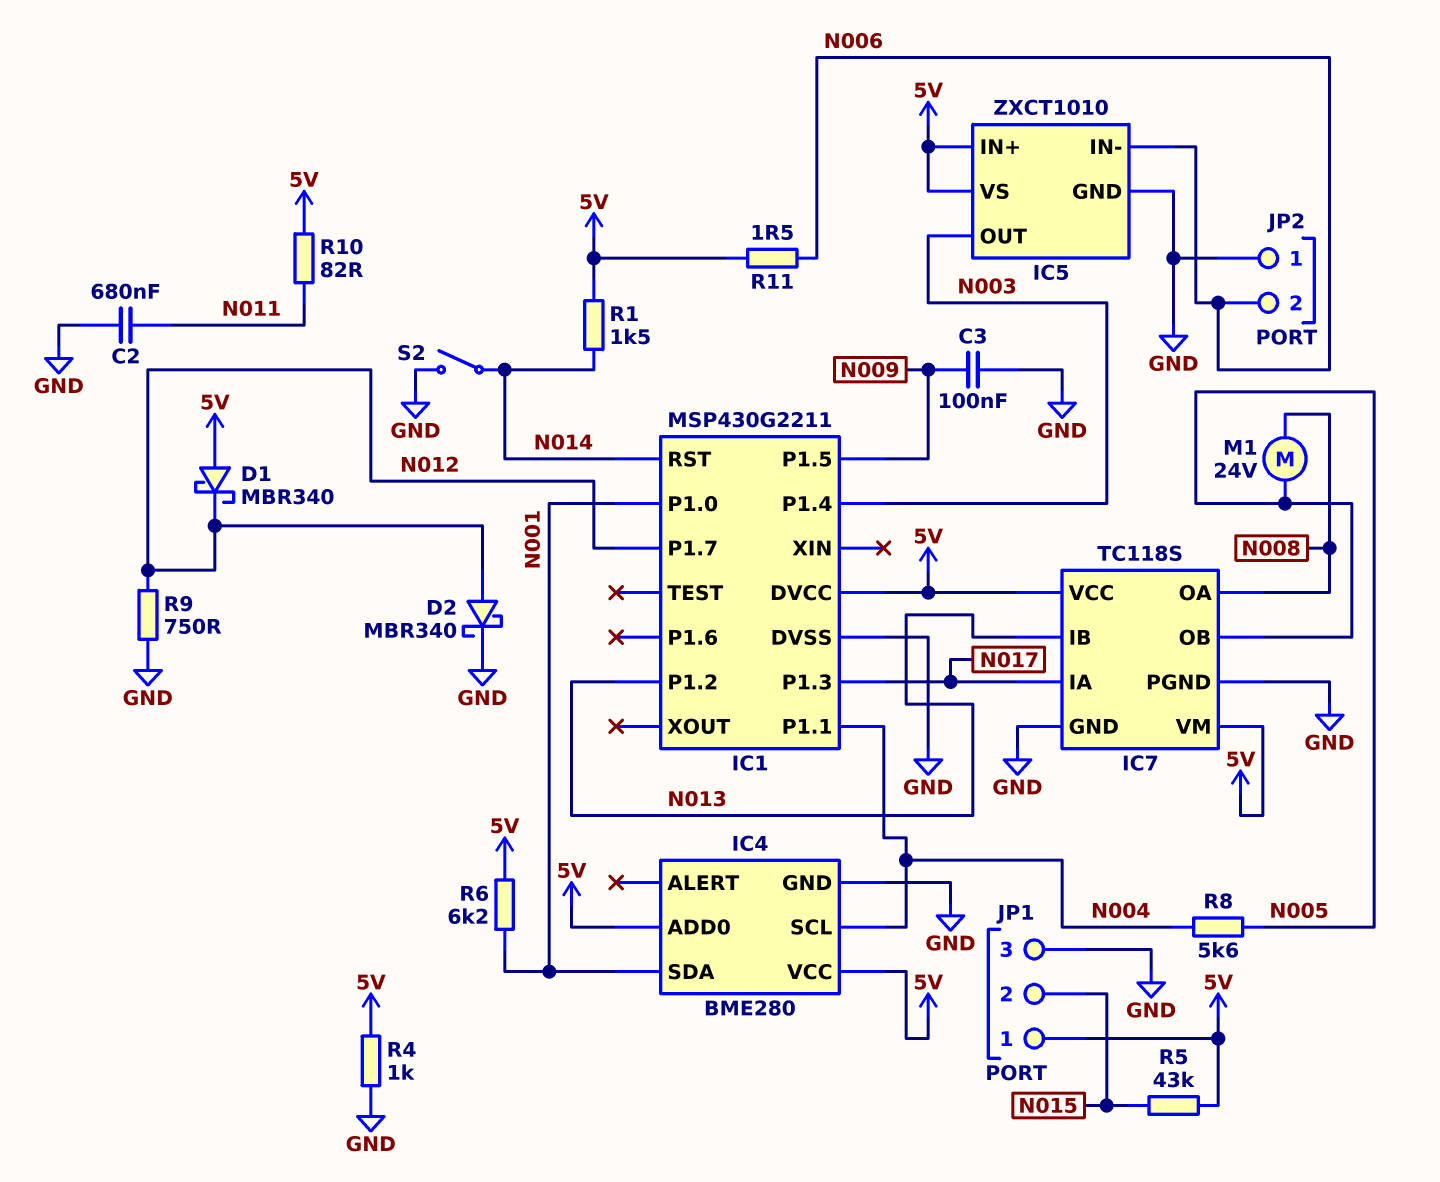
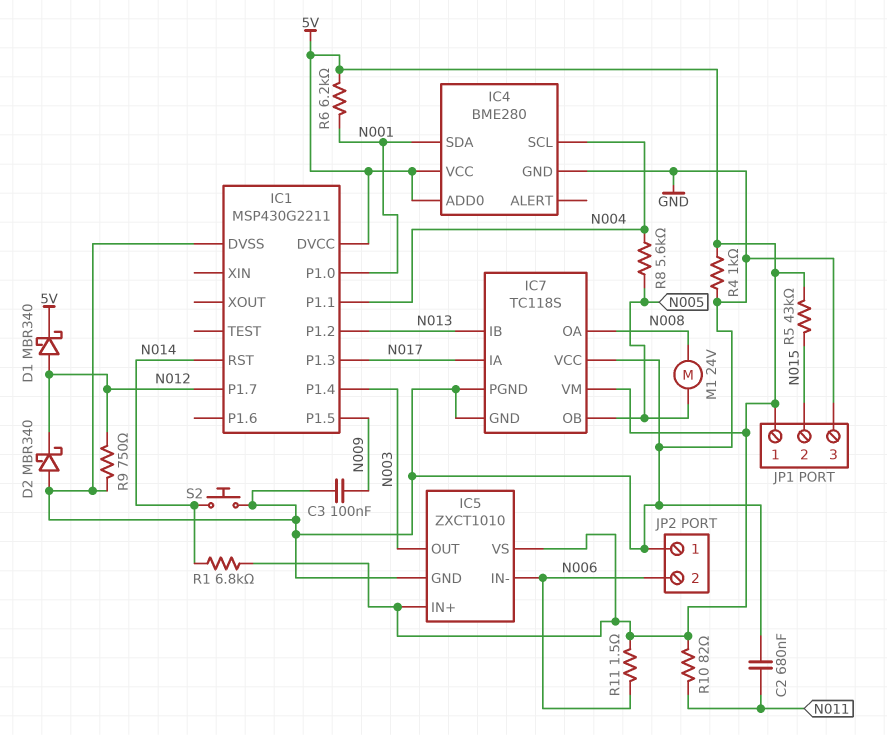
D1: schottky MBR340 (A 5V, K N012) -> schottky MBR340 (A N012, K 5V)
D2: schottky MBR340 (A N012, K GND) -> schottky MBR340 (A GND, K N012)
IC7 pin VCC: 5V -> GND
R1: 1.5k (5V, N014) -> 6.8k (5V, N014)
S2: switch (GND, N014) -> button (GND, N014)

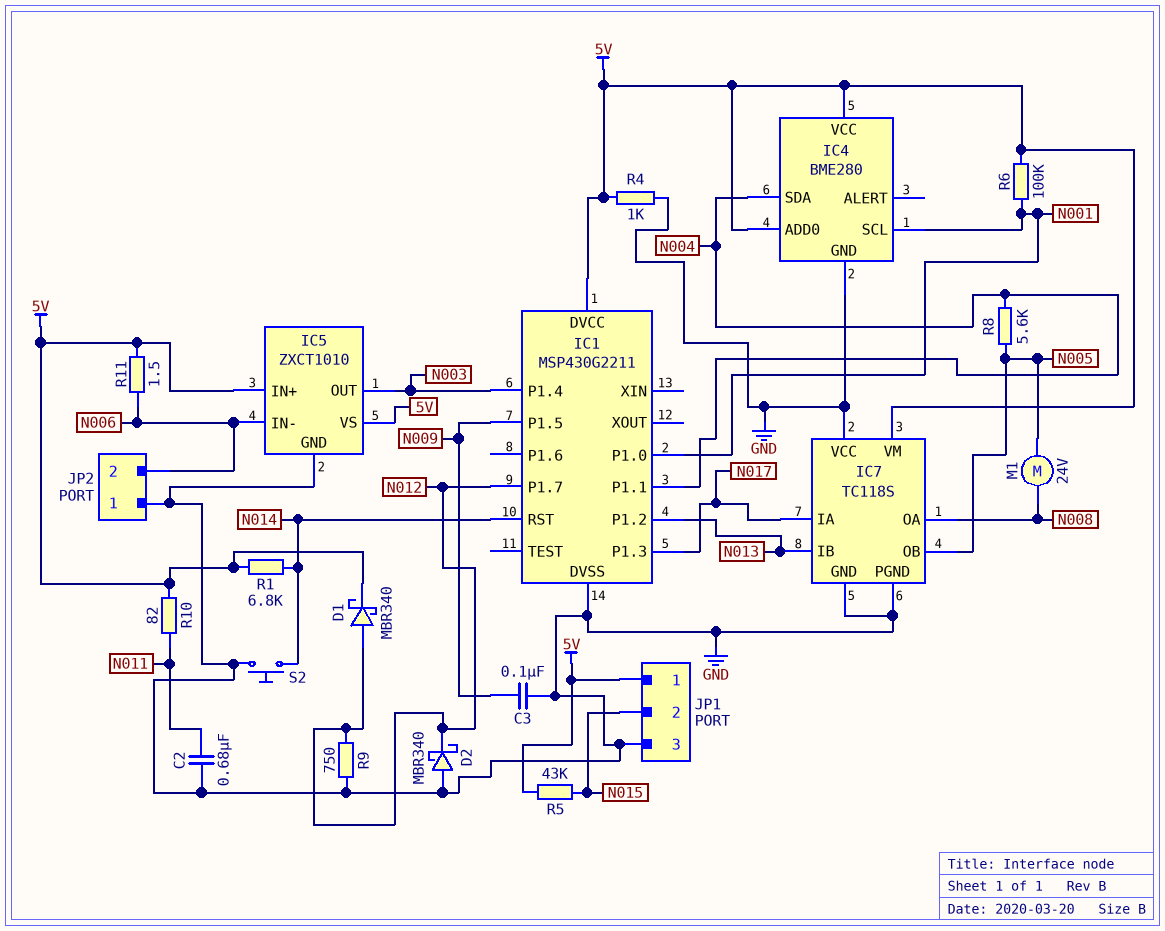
IC4 pin SCL: N004 -> N001
IC4 pin SDA: N001 -> N004
R6: 6.2k (5V, N001) -> 100k (5V, N001)

